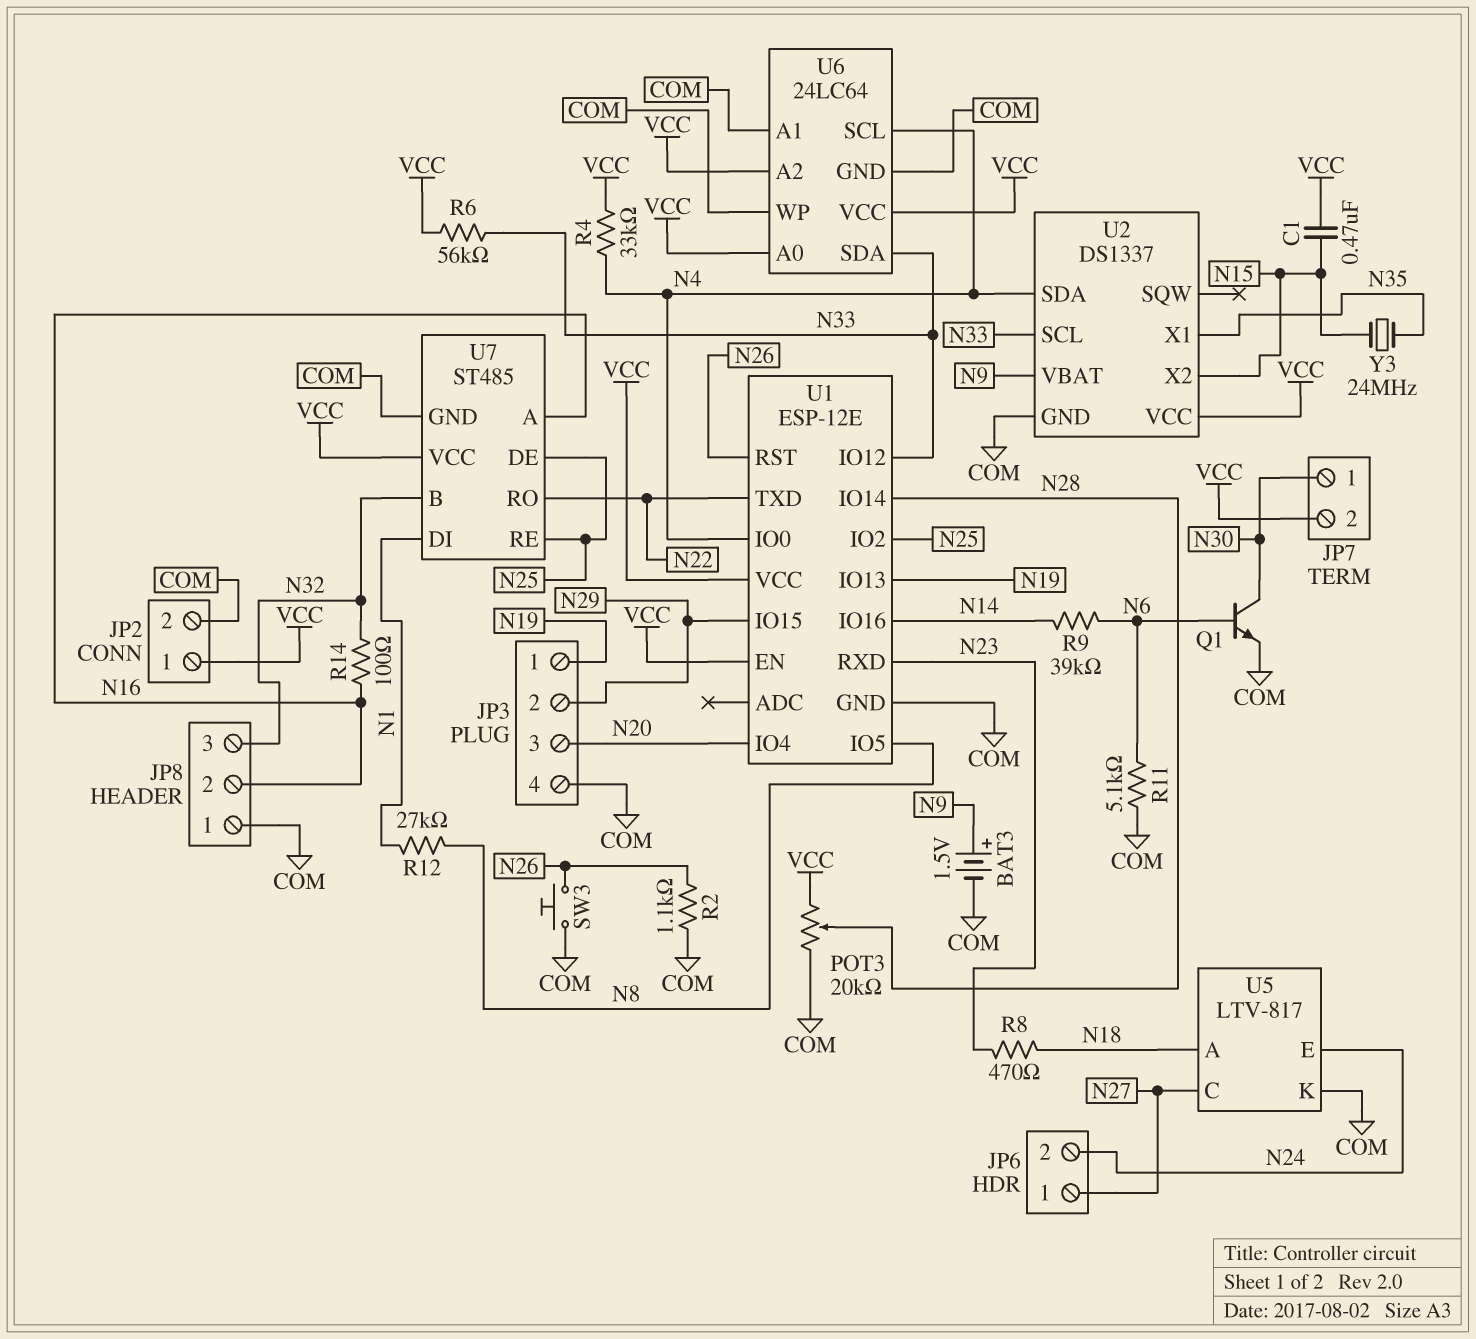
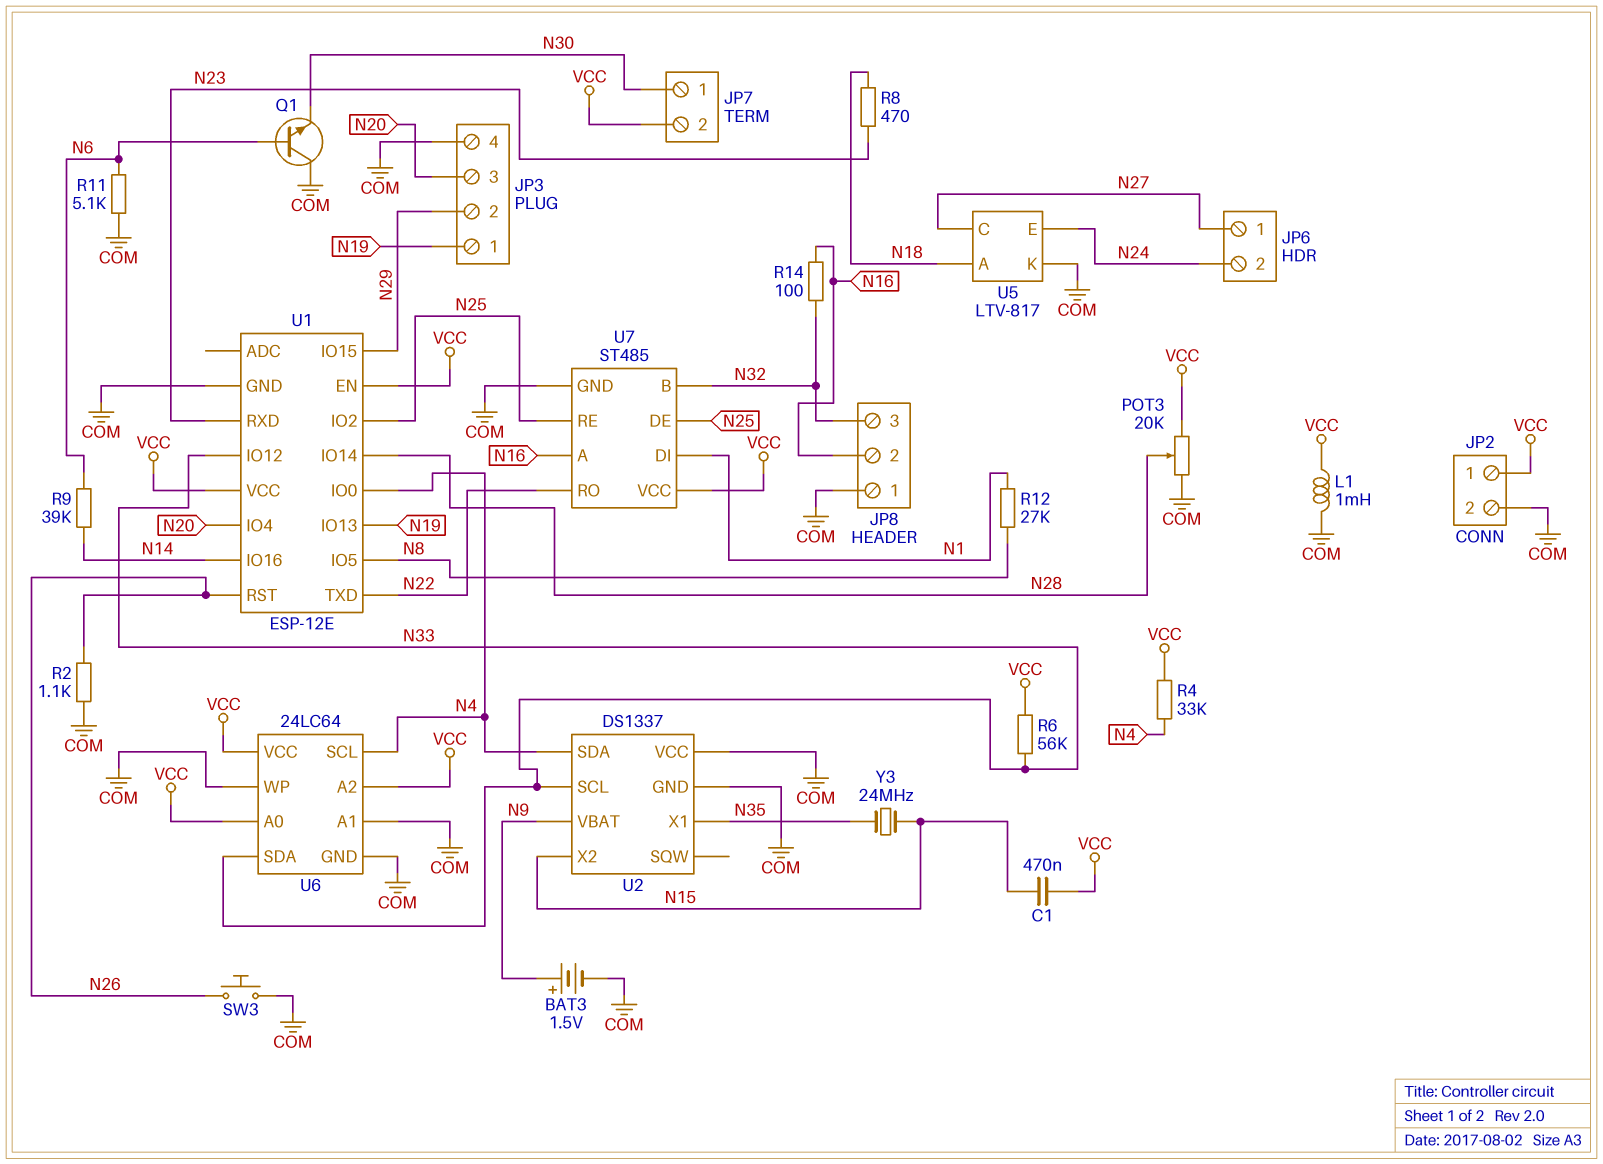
L1: none -> 1mH (COM, VCC)
Q1: NPN (B N6, C N30, E COM) -> NPN (B N6, C COM, E N30)
U2 pin VCC: VCC -> COM

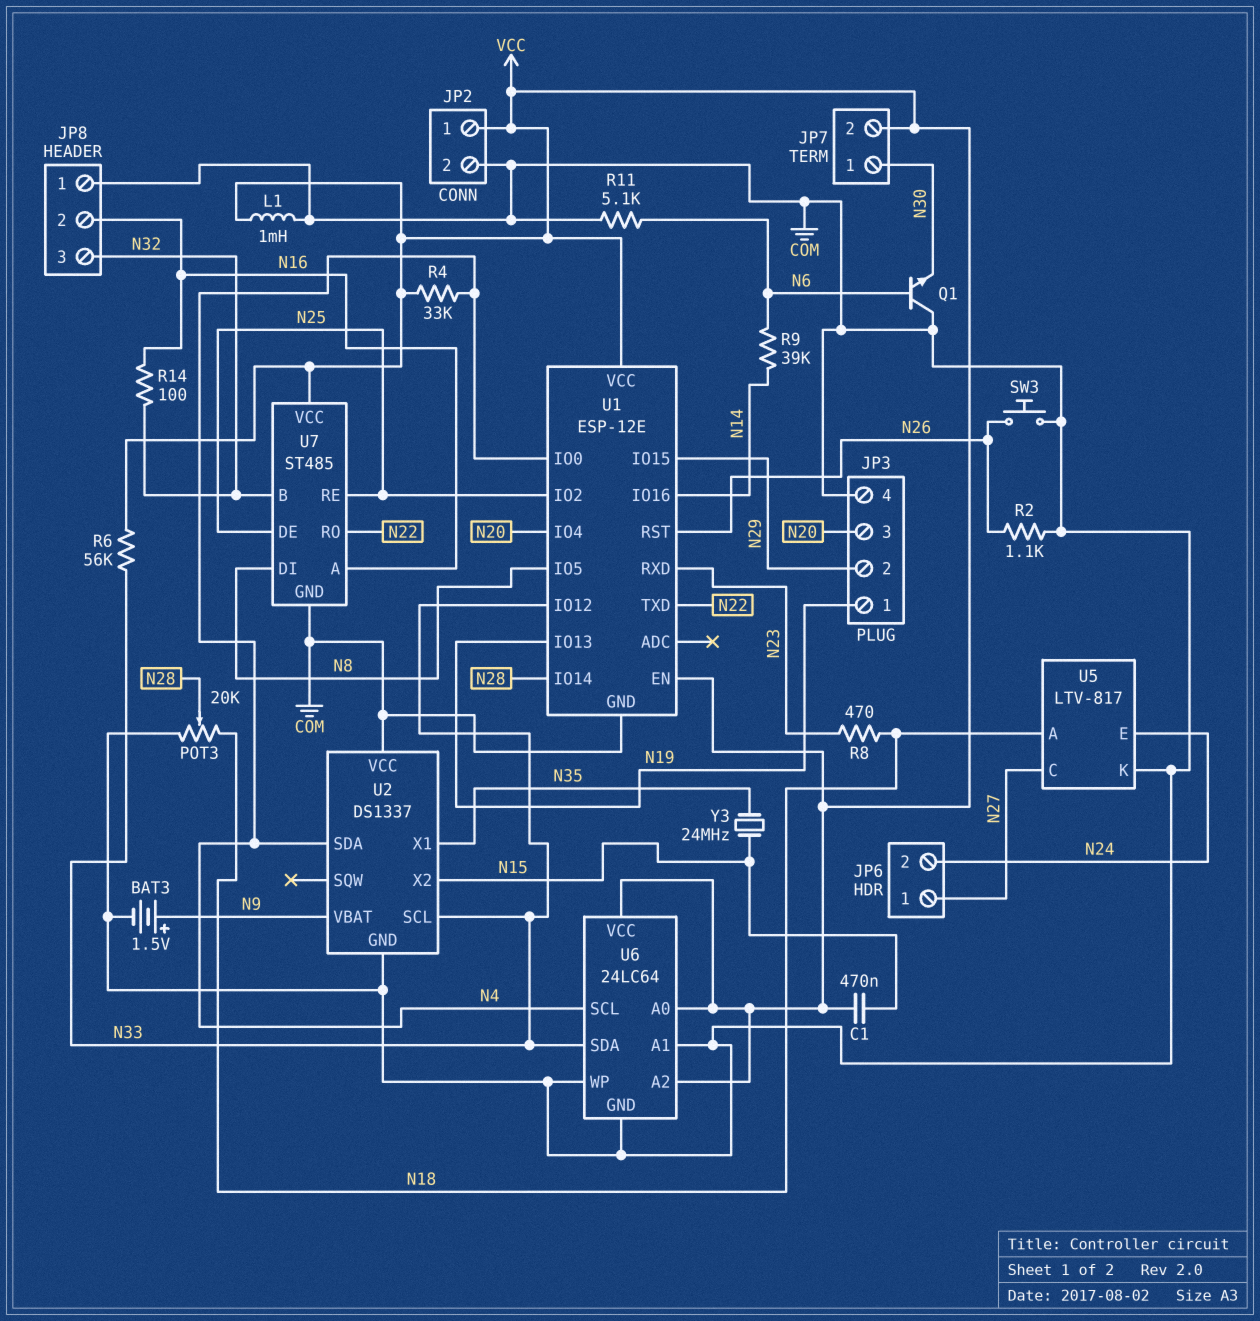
POT3: 20k (COM, VCC, wiper N28) -> 20k (COM, N18, wiper N28)
R12: 27k (N1, N8) -> none
U7 pin DI: N1 -> N8

